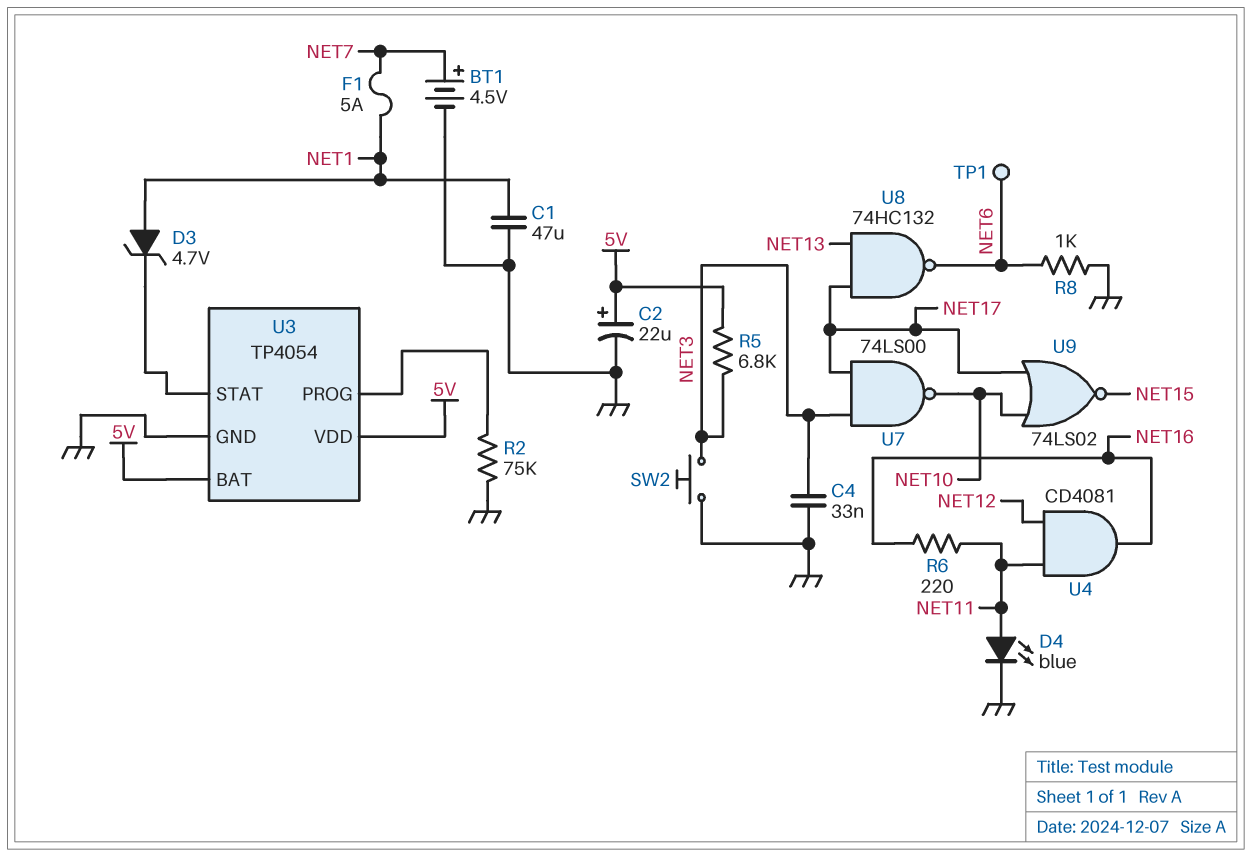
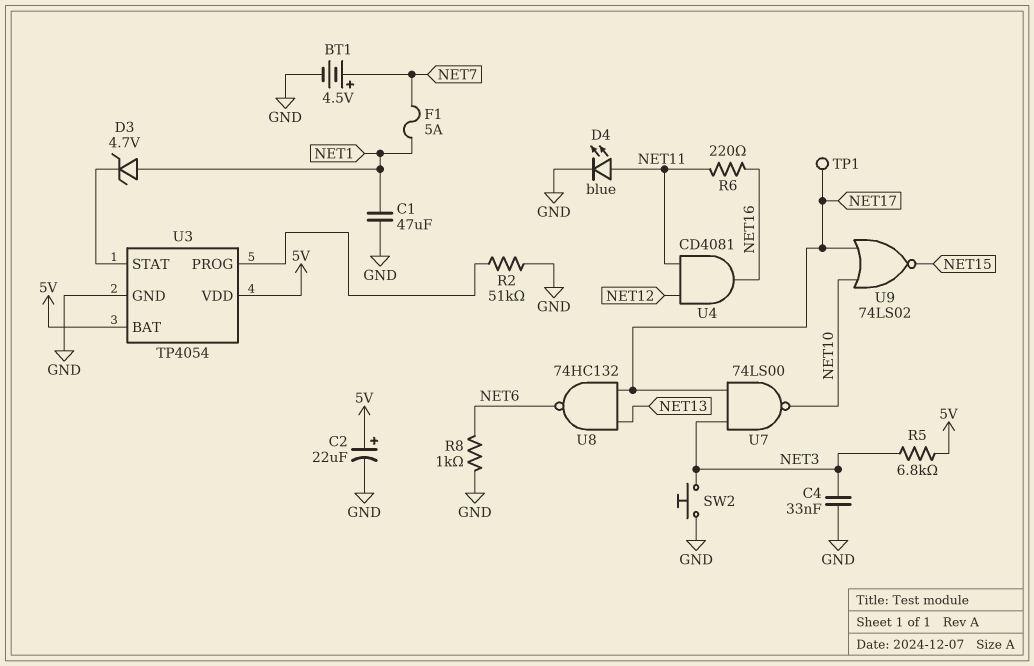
R2: 75k (GND, U3/PROG) -> 51k (GND, U3/PROG)
TP1: test point (NET6) -> test point (NET17)

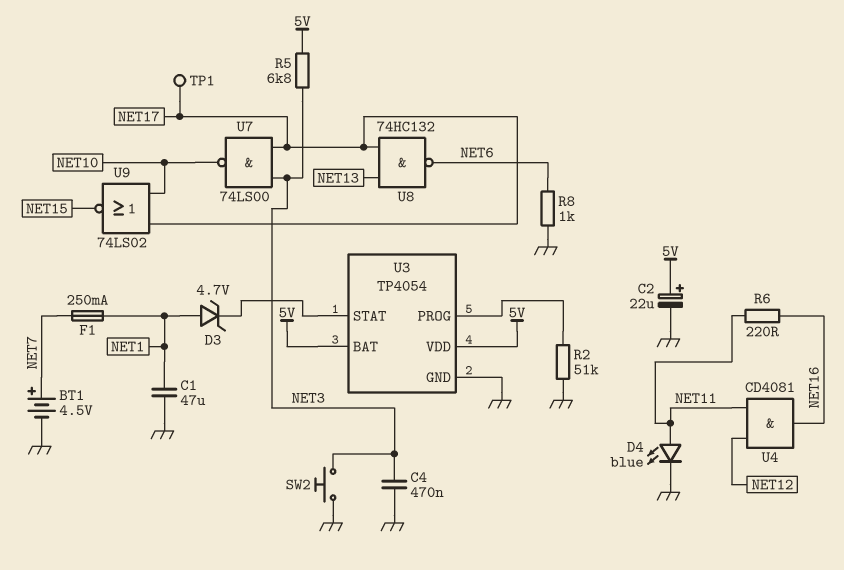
C4: 33nF (GND, NET3) -> 470nF (GND, NET3)
F1: 5A (NET1, NET7) -> 250mA (NET1, NET7)

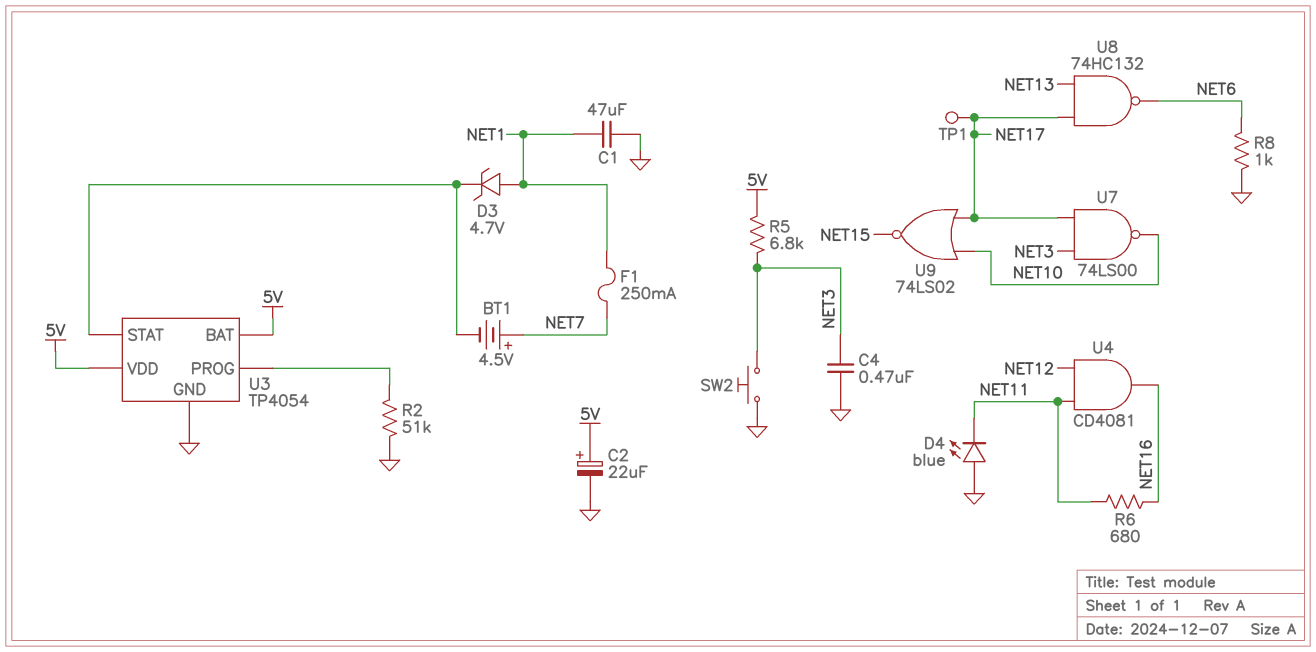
BT1: 4.5V (plus NET7, minus GND) -> 4.5V (plus NET7, minus U3/STAT)
D4: LED blue (A NET11, K GND) -> LED blue (A GND, K NET11)
R6: 220 (NET11, NET16) -> 680 (NET11, NET16)

